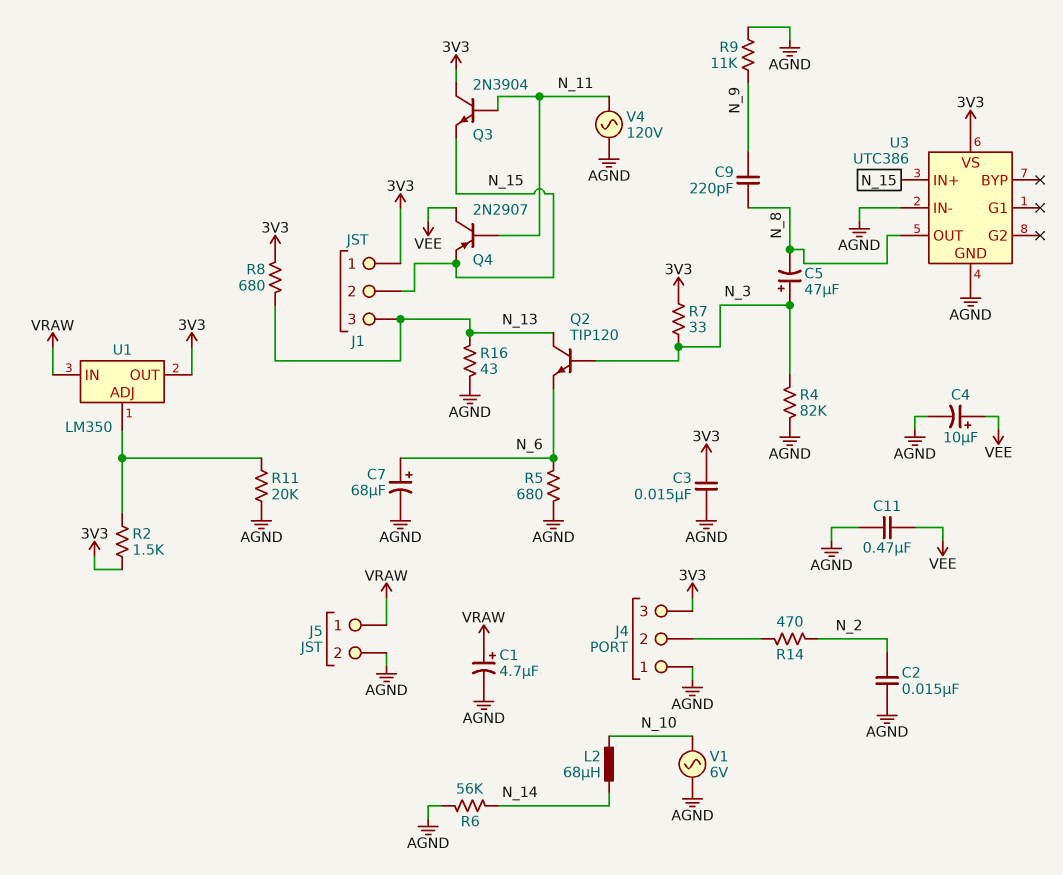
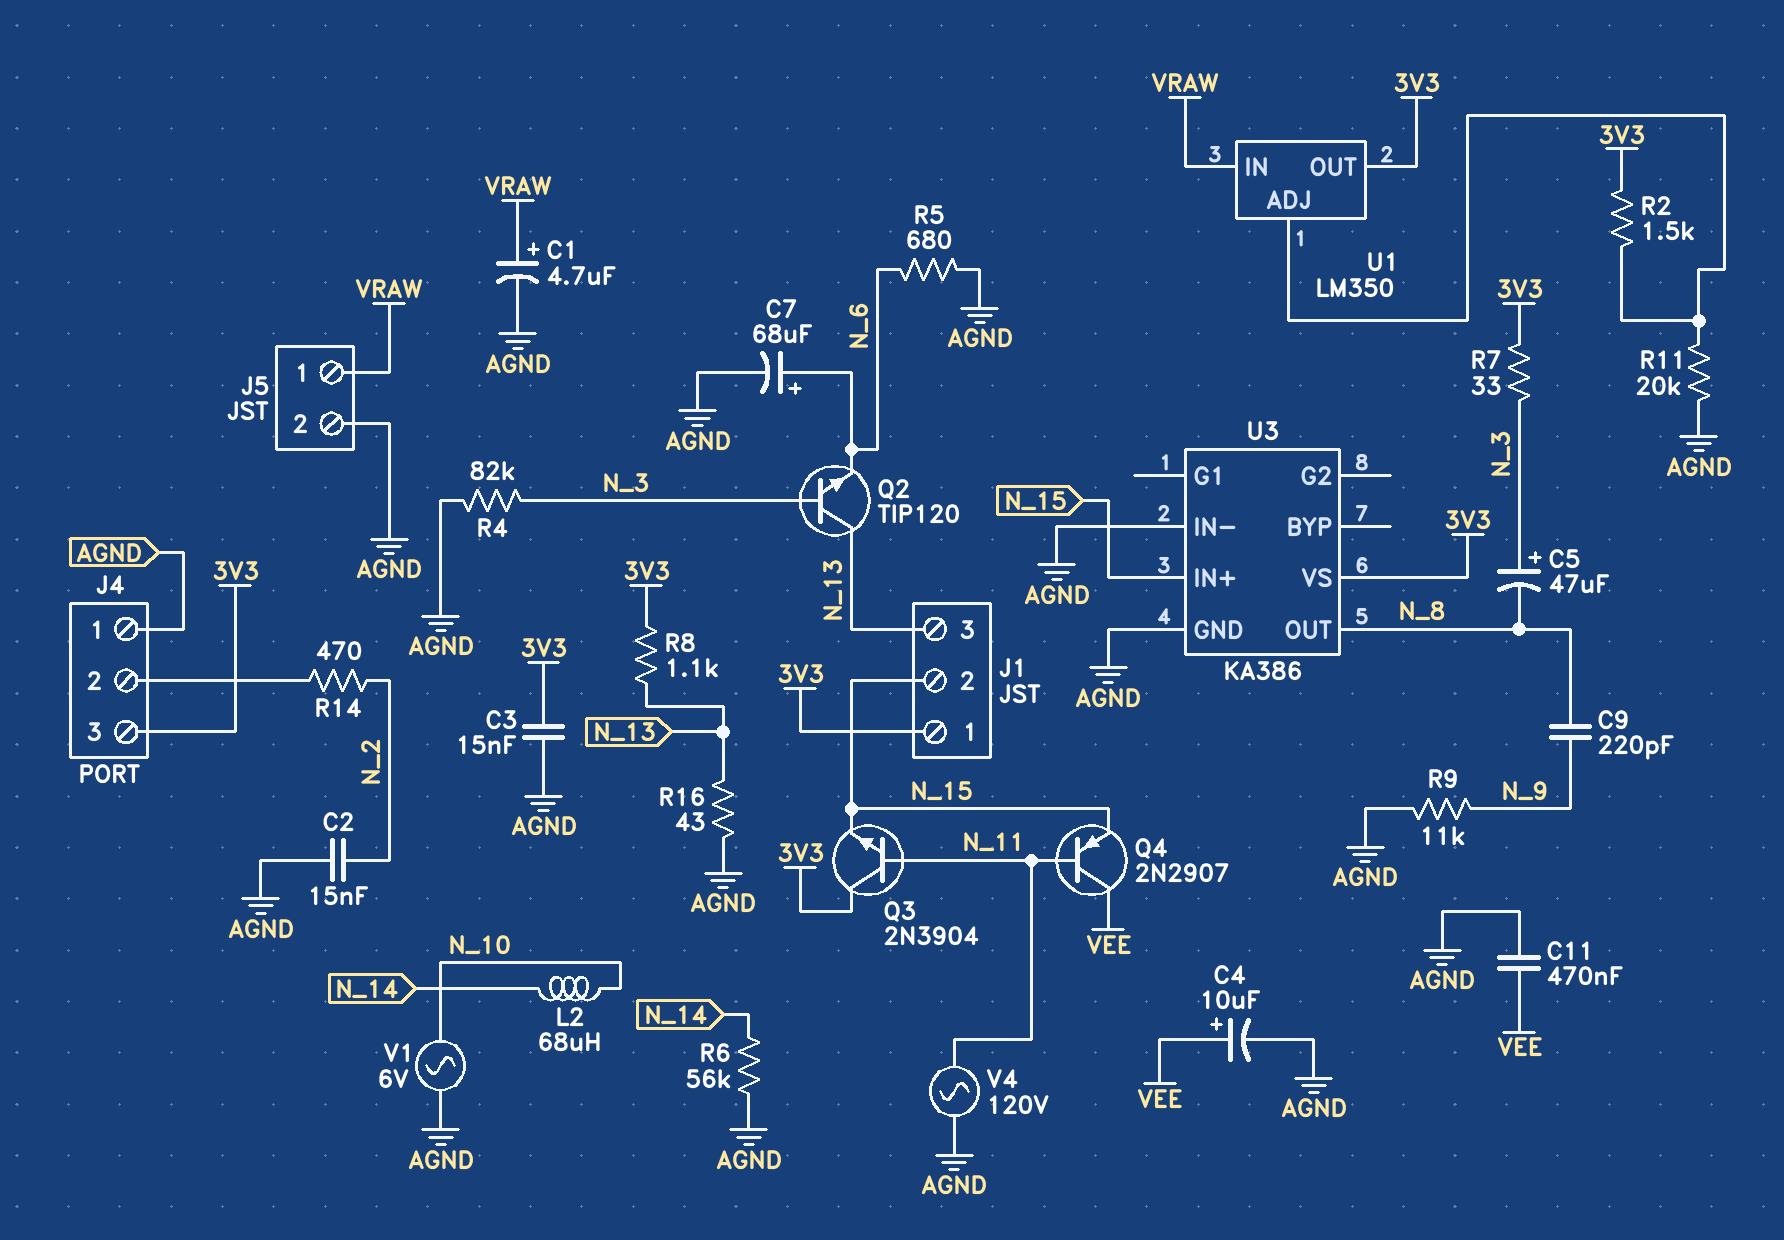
R8: 680 (3V3, N_13) -> 1.1k (3V3, N_13)
U3: UTC386 -> KA386

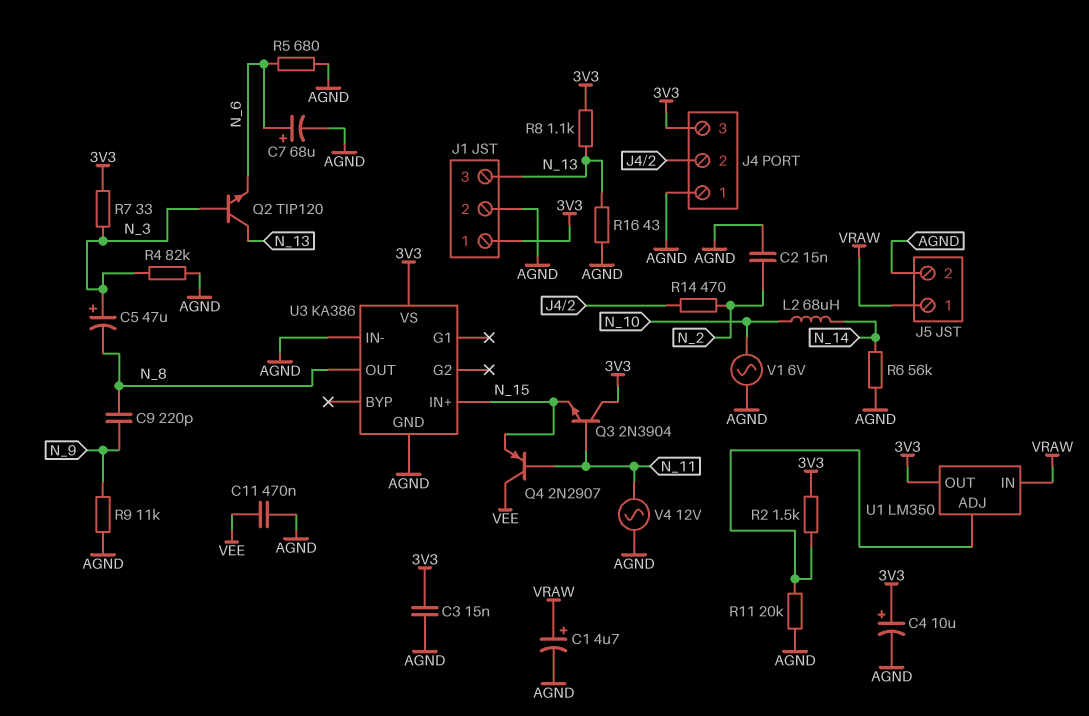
C4: 10uF (plus VEE, minus AGND) -> 10uF (plus 3V3, minus AGND)
J1 pin 2: N_15 -> AGND
V4: AC 120V (AGND, N_11) -> AC 12V (AGND, N_11)

